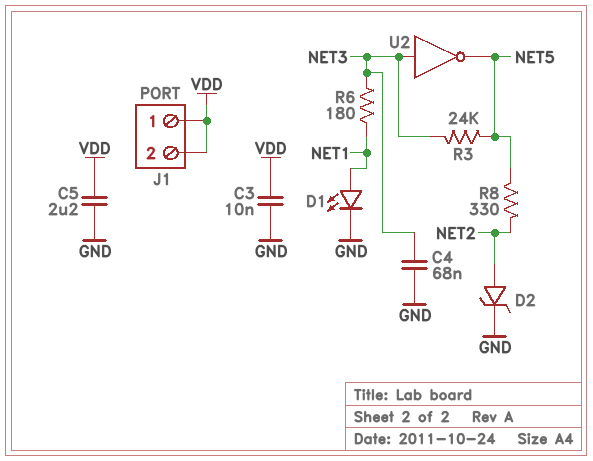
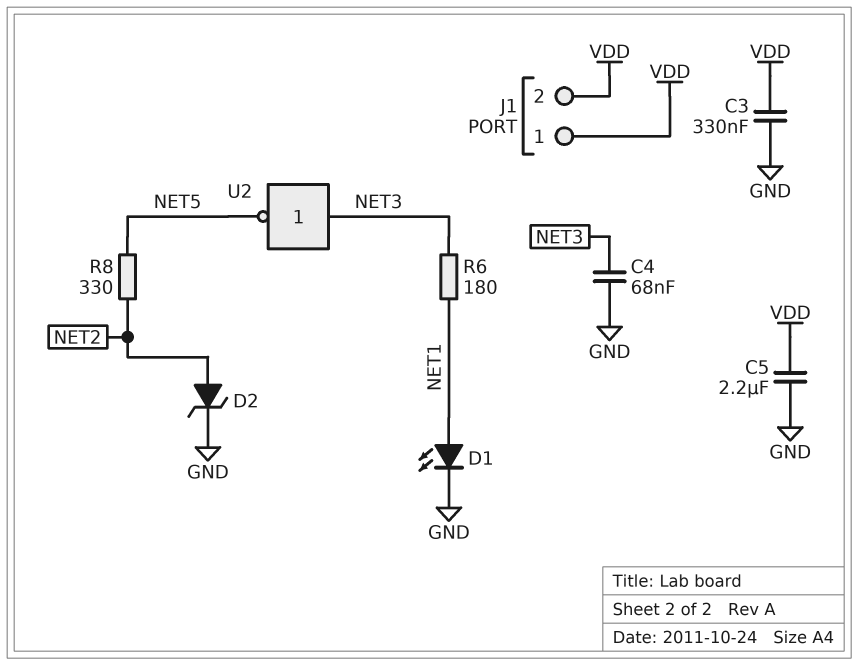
C3: 10nF (GND, VDD) -> 330nF (GND, VDD)
R3: 24k (NET3, NET5) -> none

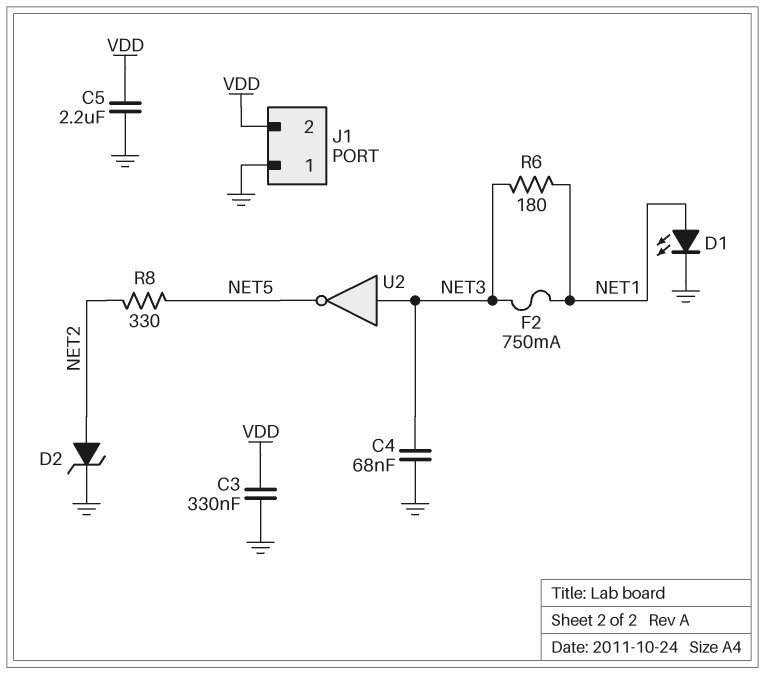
F2: none -> 750mA (NET1, NET3)
J1 pin 1: VDD -> GND

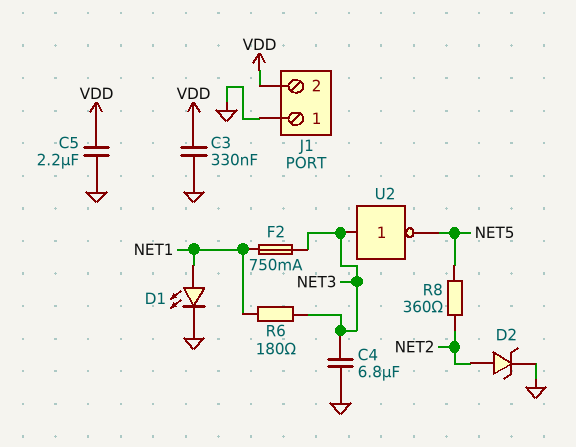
C4: 68nF (GND, NET3) -> 6.8uF (GND, NET3)
R8: 330 (NET2, NET5) -> 360 (NET2, NET5)

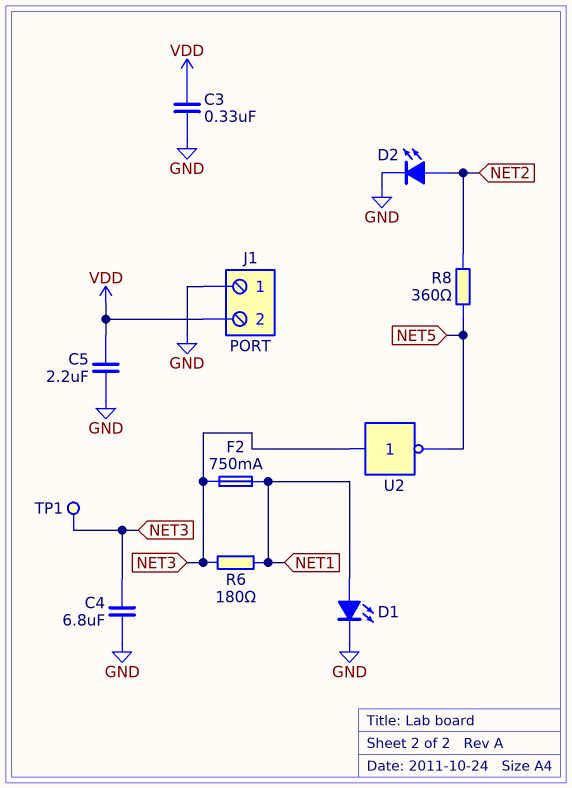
D2: zener (A NET2, K GND) -> LED (A NET2, K GND)
TP1: none -> test point (NET3)

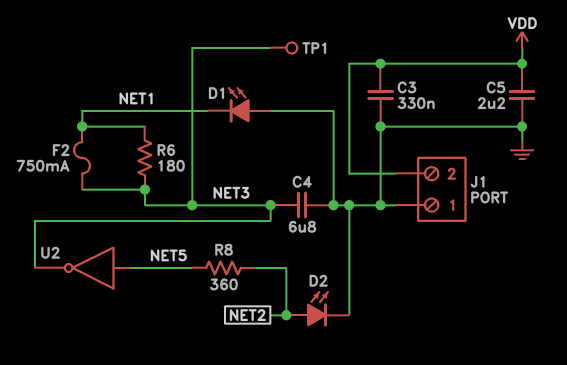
D1: LED (A NET1, K GND) -> LED (A GND, K NET1)
U2: NOT (in NET3, out NET5) -> NOT (in NET5, out NET3)

